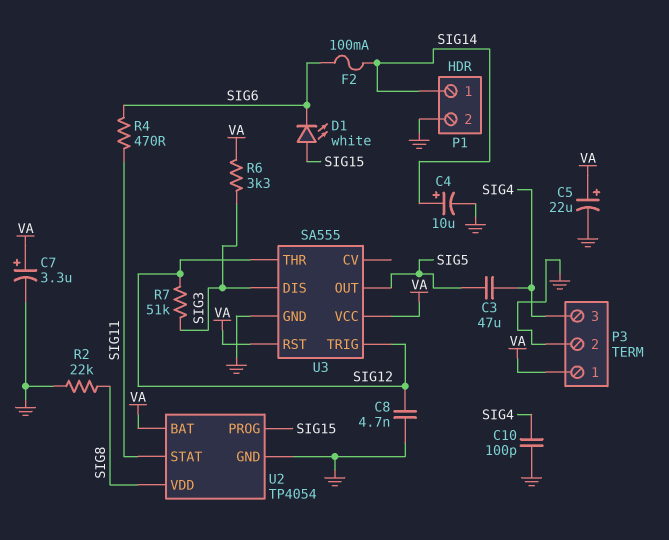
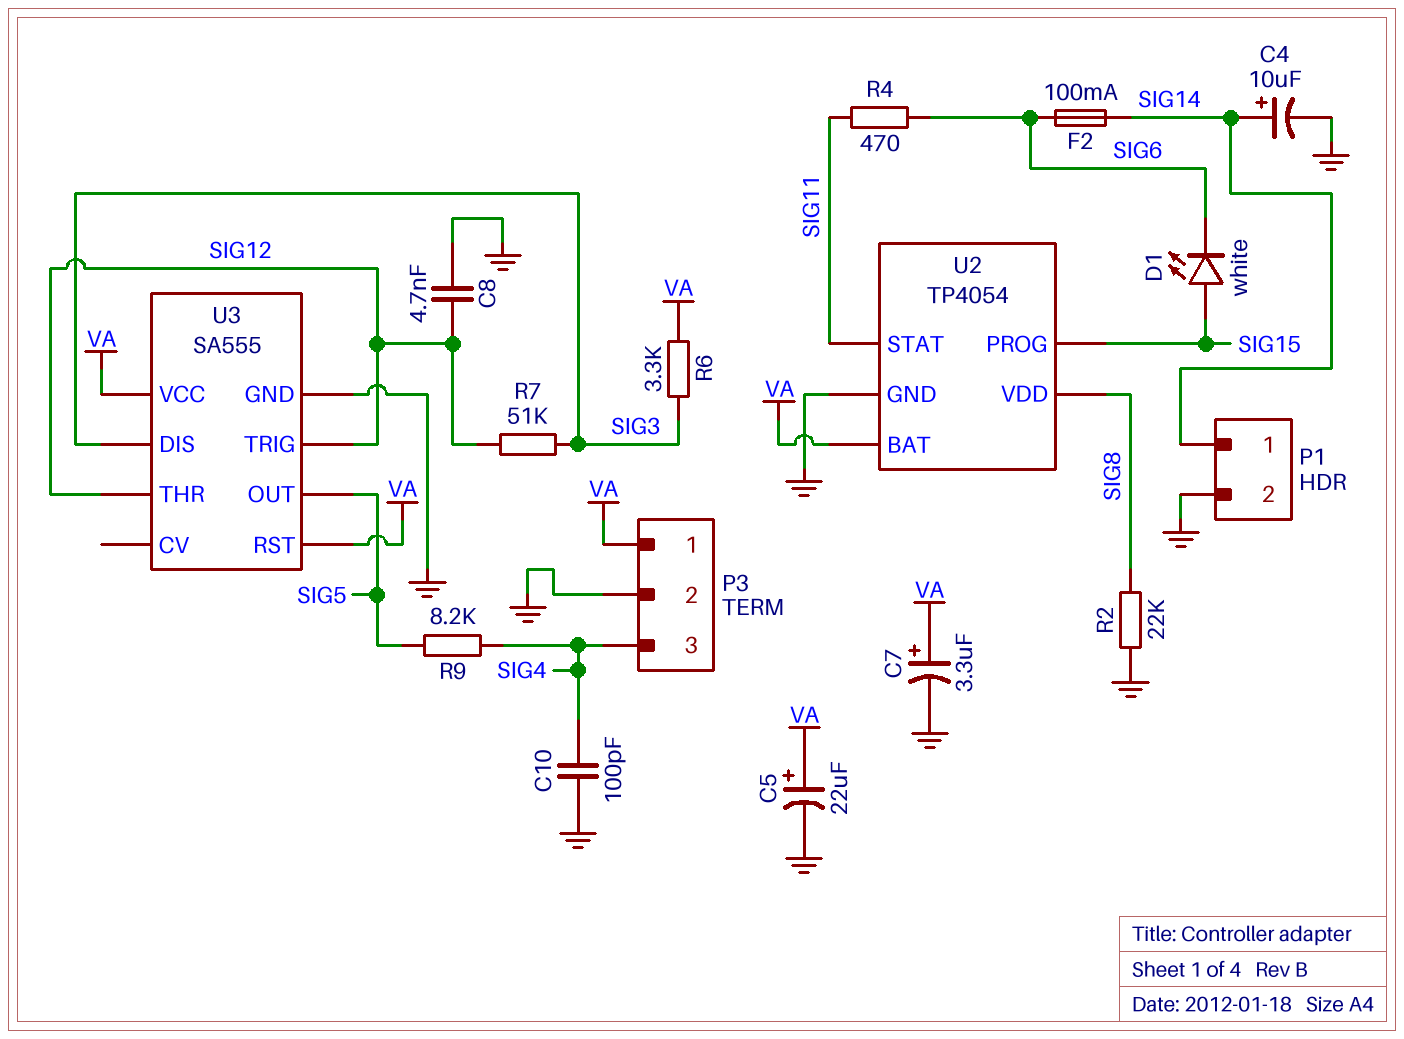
C3: 47uF (SIG4, SIG5) -> none
R9: none -> 8.2k (SIG4, SIG5)

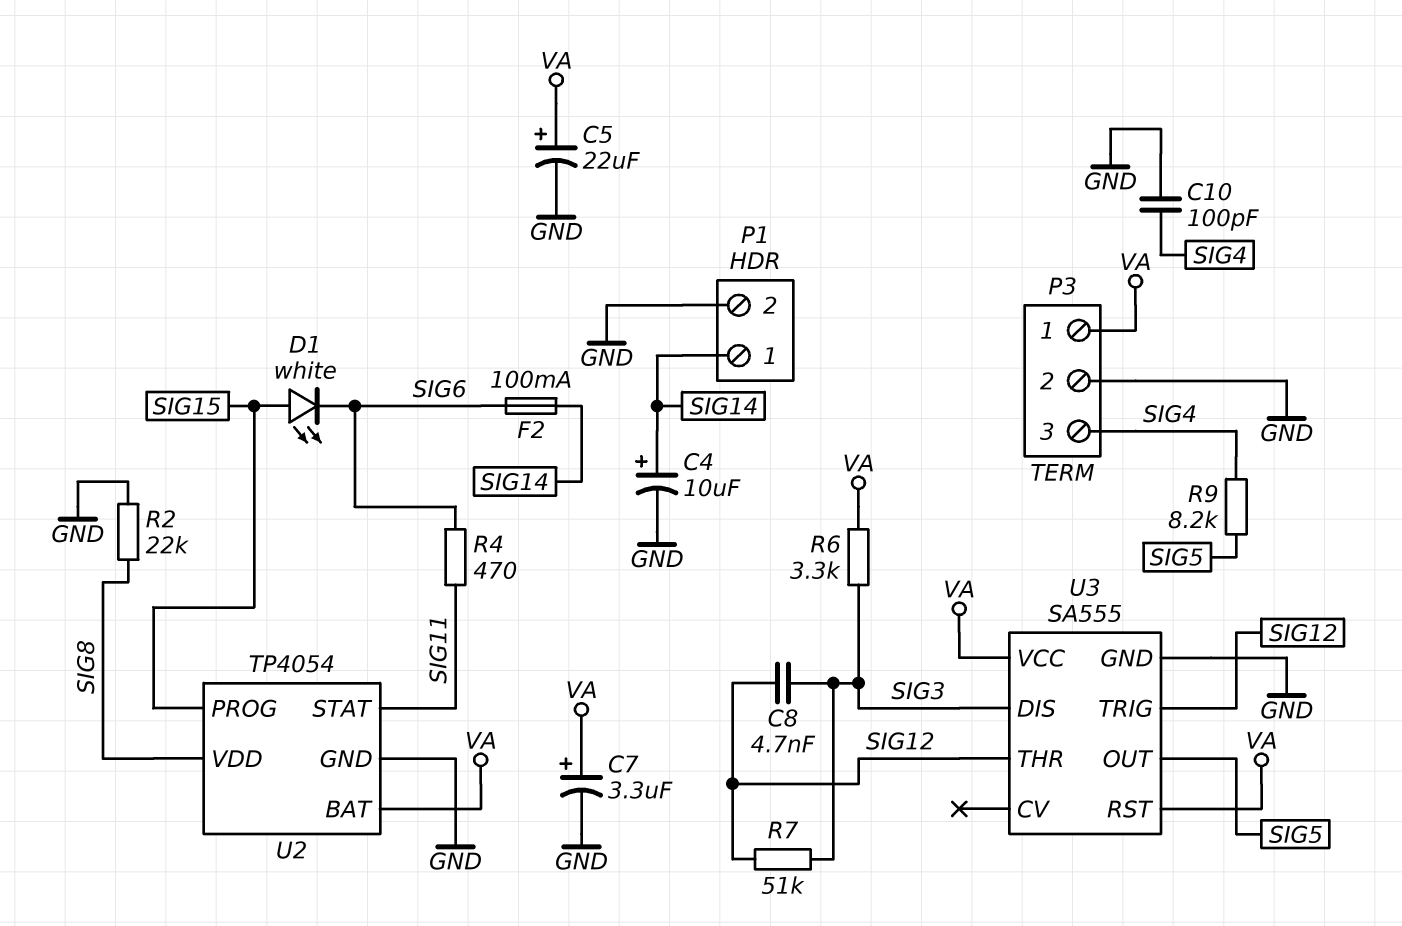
C8: 4.7nF (GND, SIG12) -> 4.7nF (SIG3, SIG12)

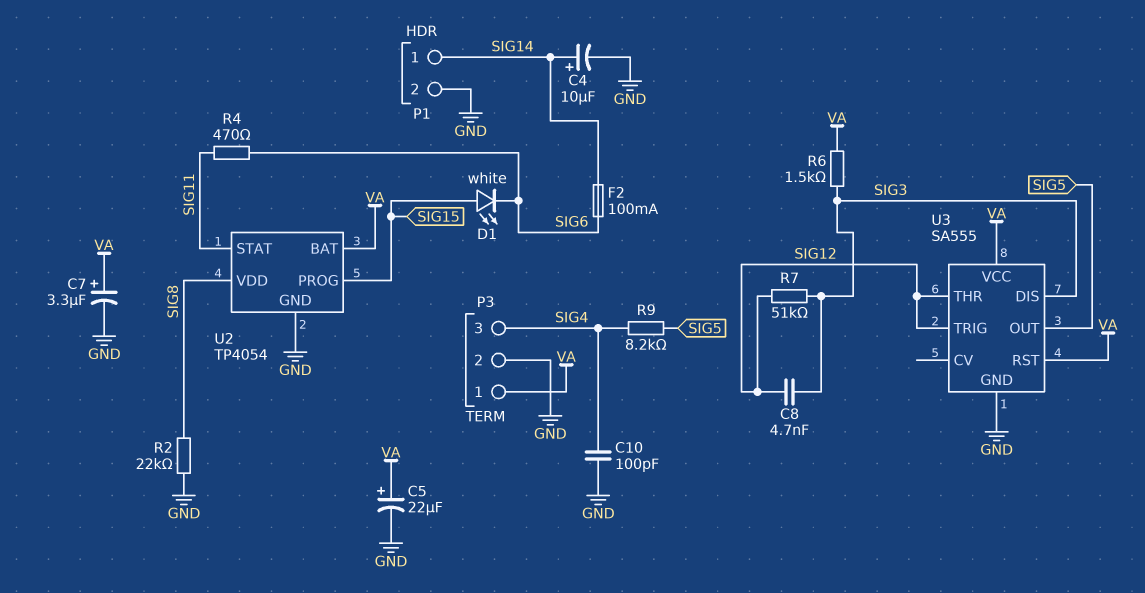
R6: 3.3k (SIG3, VA) -> 1.5k (SIG3, VA)

